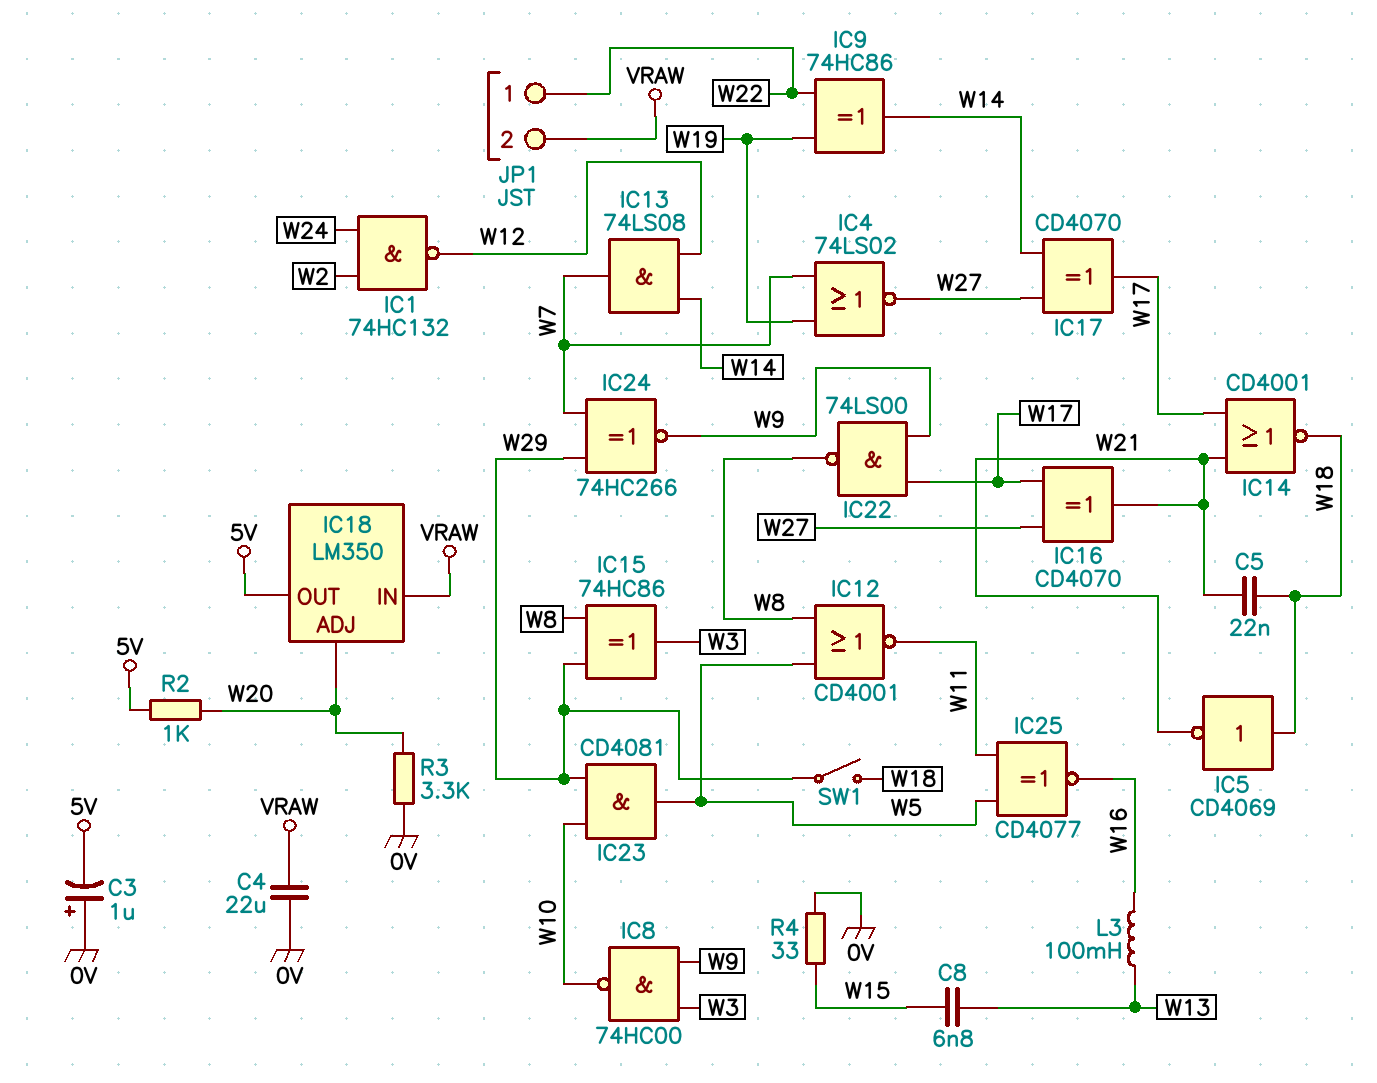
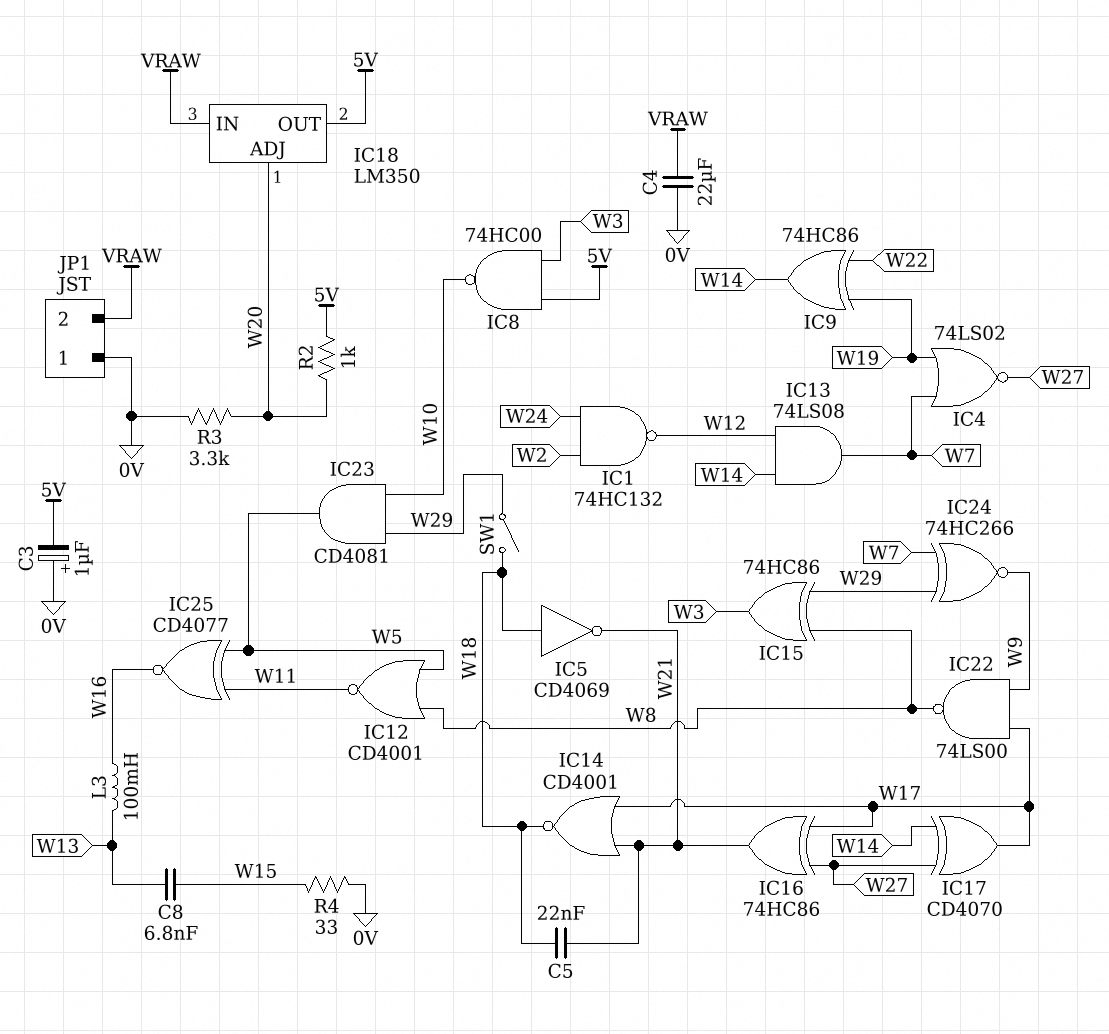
IC8: NAND 74HC00 (in W3, in W9, out W10) -> NAND 74HC00 (in 5V, in W3, out W10)
IC16: XOR CD4070 (in W17, in W27, out W21) -> XOR 74HC86 (in W17, in W27, out W21)
JP1 pin 1: W22 -> 0V

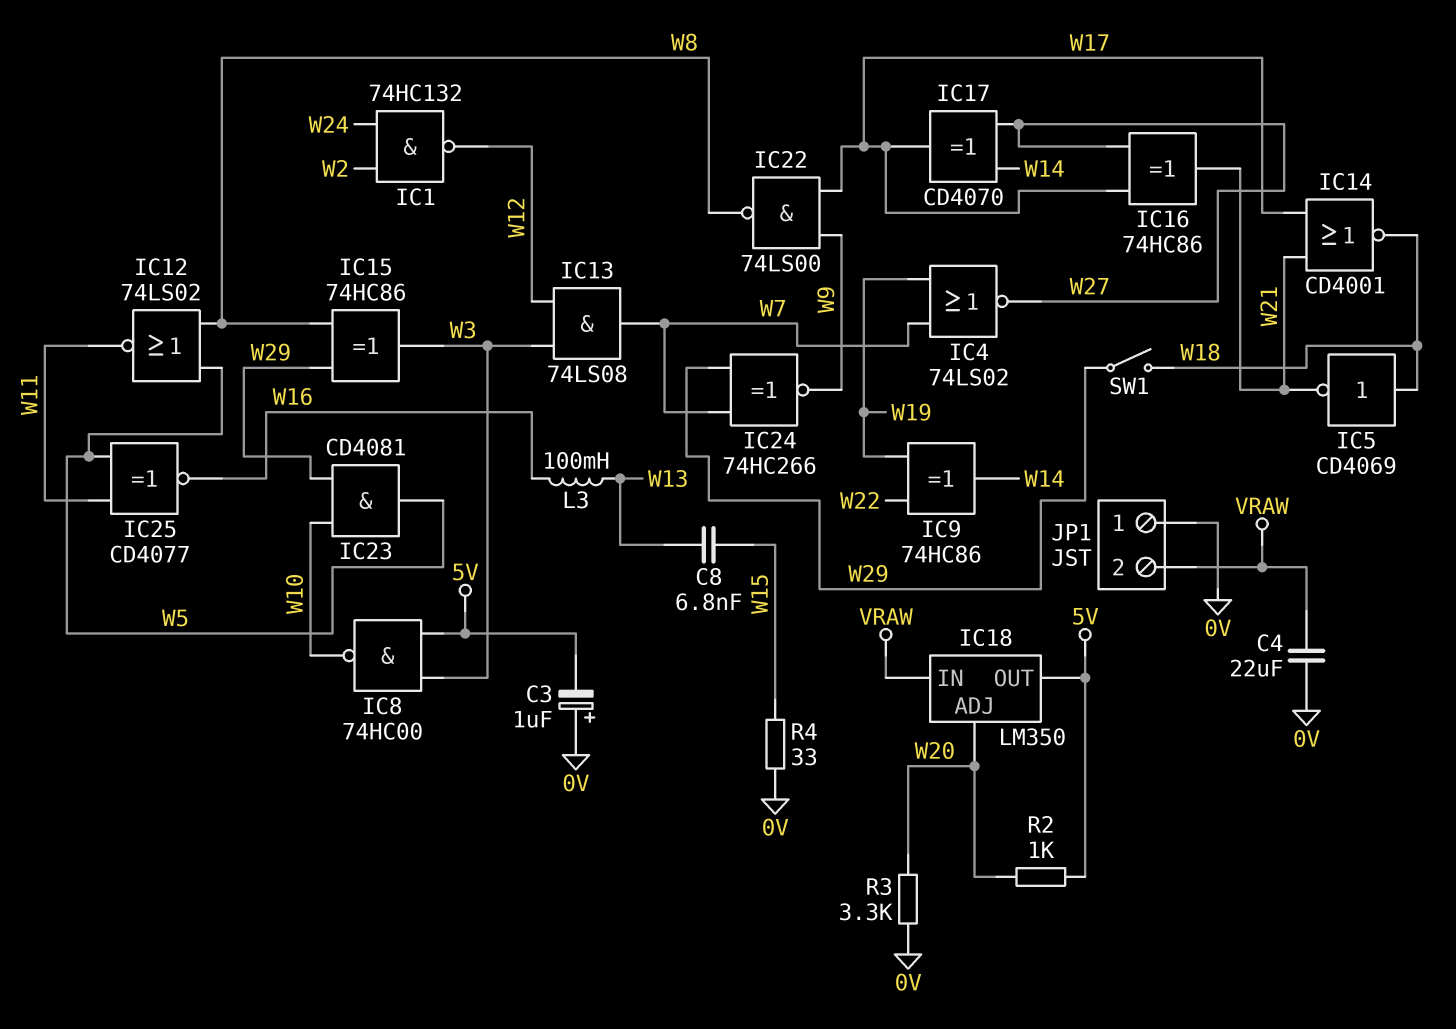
C5: 22nF (W18, W21) -> none
IC12: NOR CD4001 (in W5, in W8, out W11) -> NOR 74LS02 (in W5, in W8, out W11)
IC13: AND 74LS08 (in W12, in W14, out W7) -> AND 74LS08 (in W3, in W12, out W7)

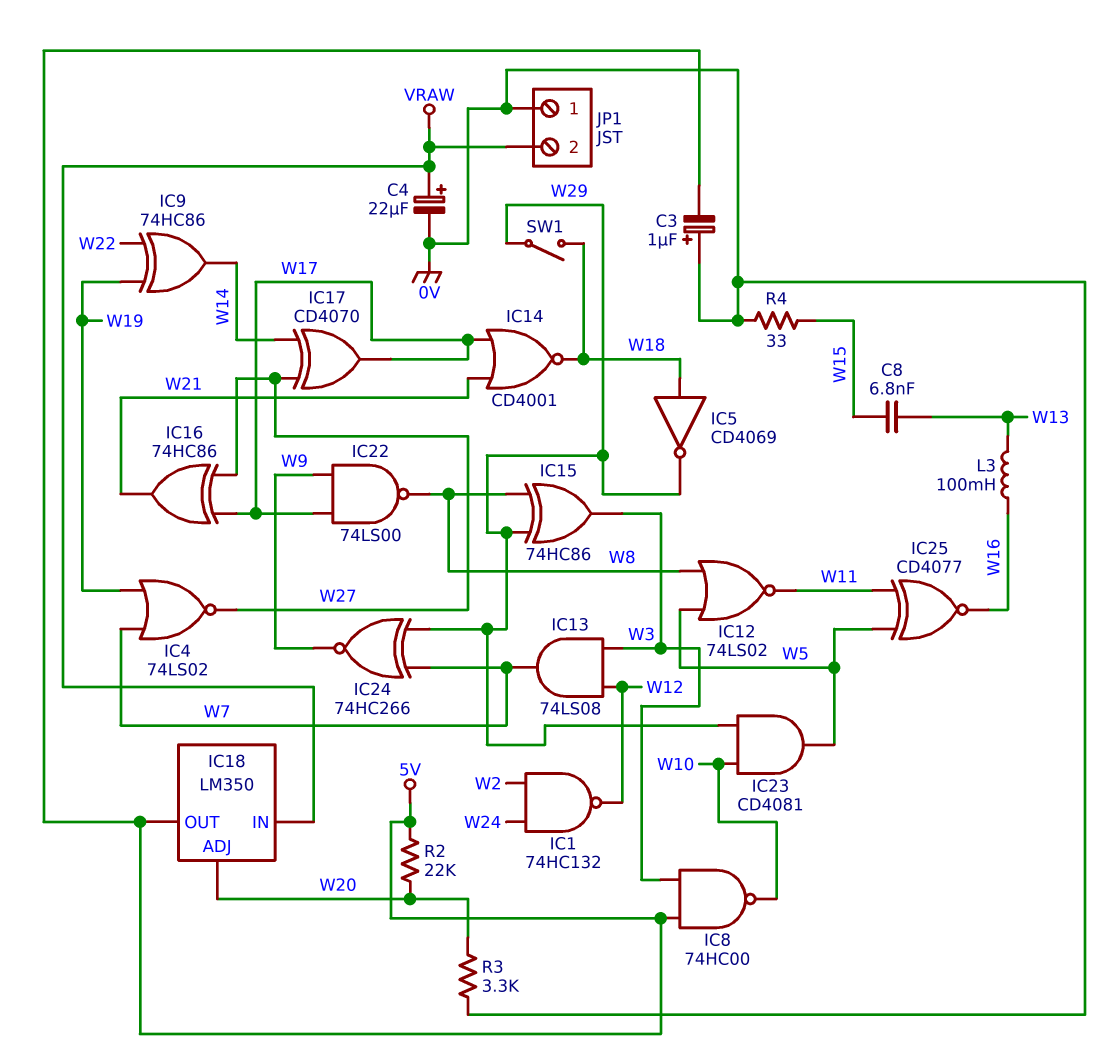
C4: 22uF (0V, VRAW) -> 22uF (plus VRAW, minus 0V)
IC5: NOT CD4069 (in W18, out W21) -> NOT CD4069 (in W18, out W29)
R2: 1k (5V, W20) -> 22k (5V, W20)

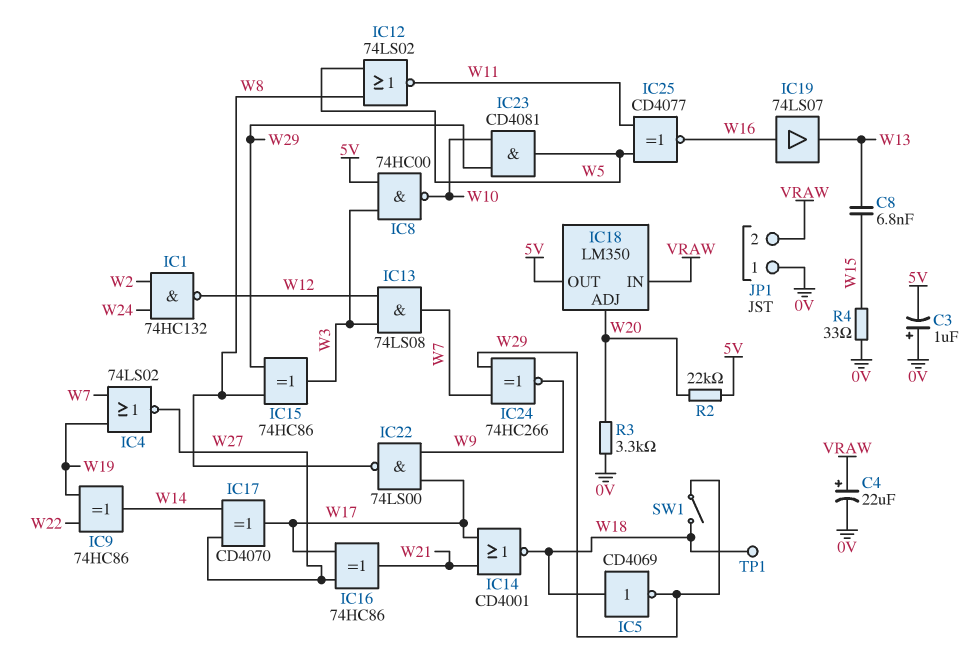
IC19: none -> buffer 74LS07 (in W16, out W13)
L3: 100mH (W13, W16) -> none
TP1: none -> test point (W18)

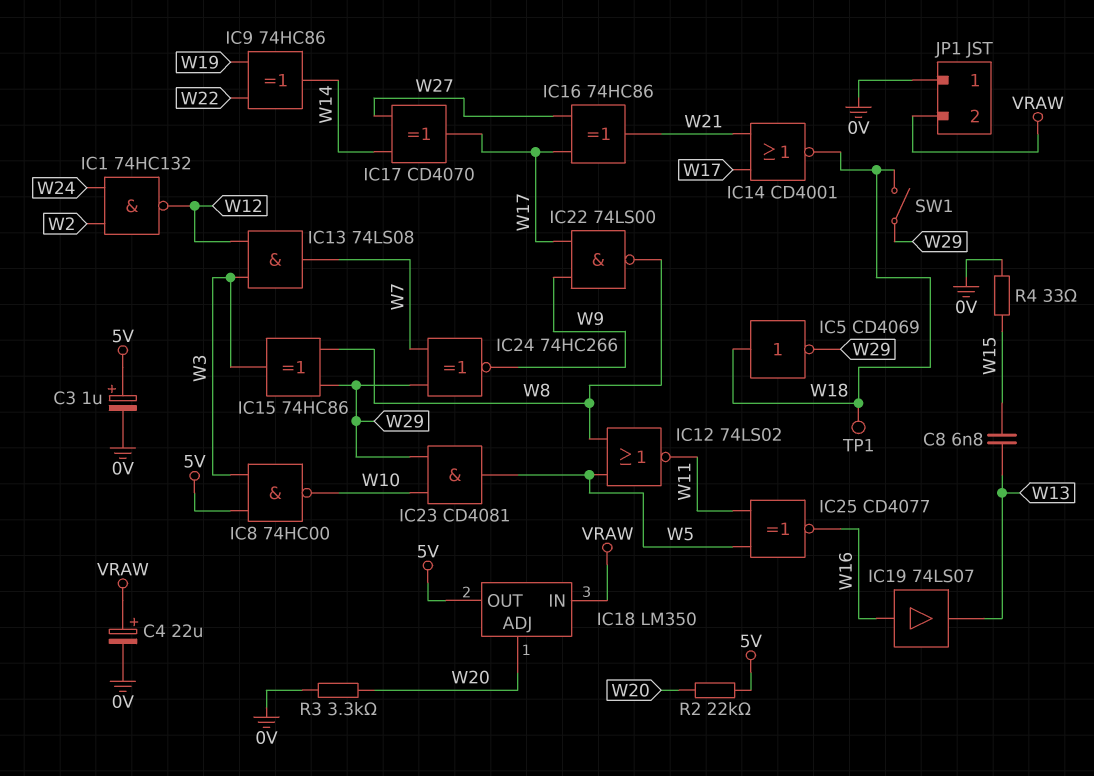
C3: 1uF (plus 0V, minus 5V) -> 1uF (plus 5V, minus 0V)
IC4: NOR 74LS02 (in W7, in W19, out W27) -> none

